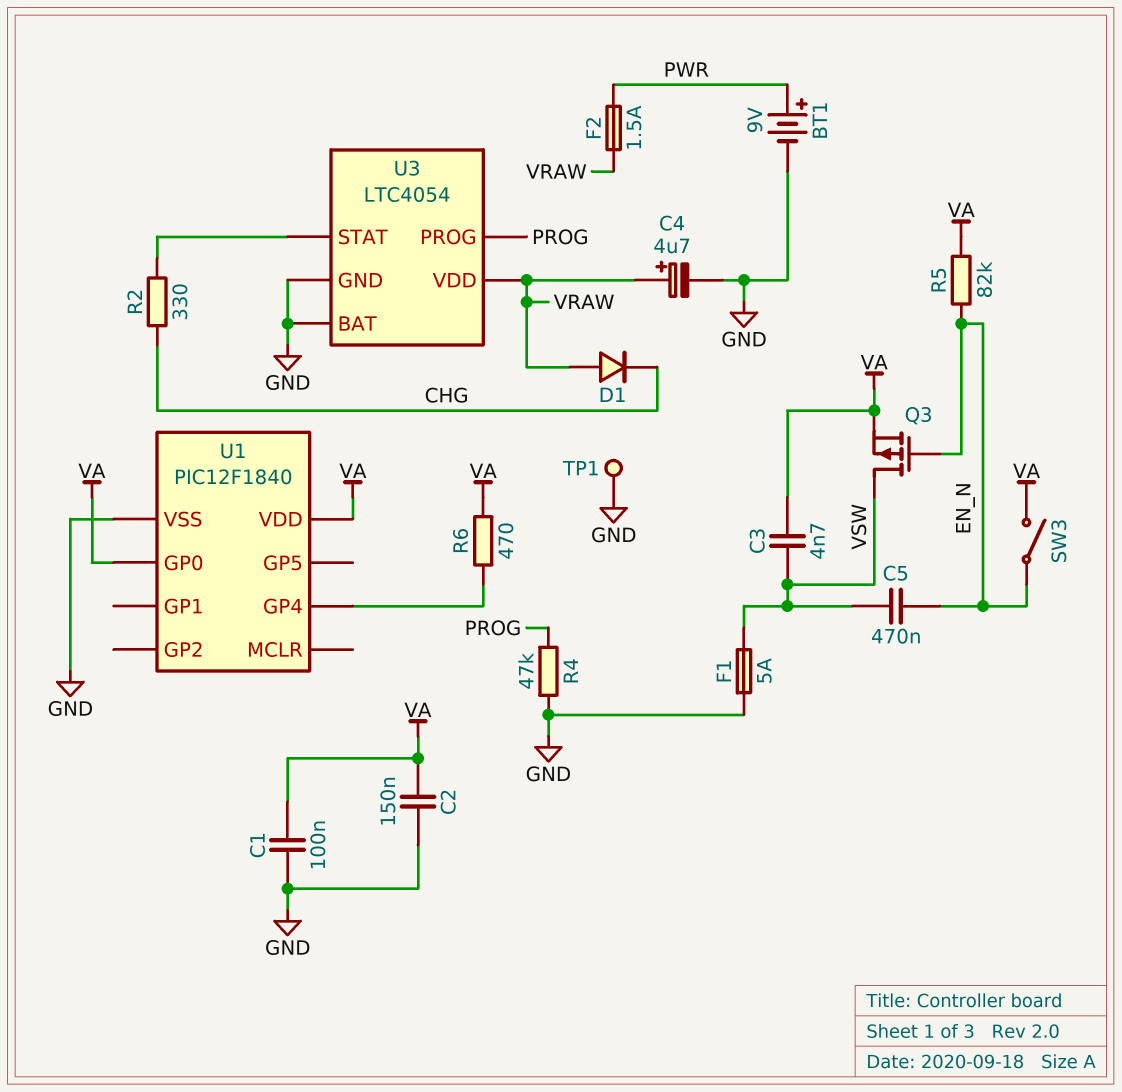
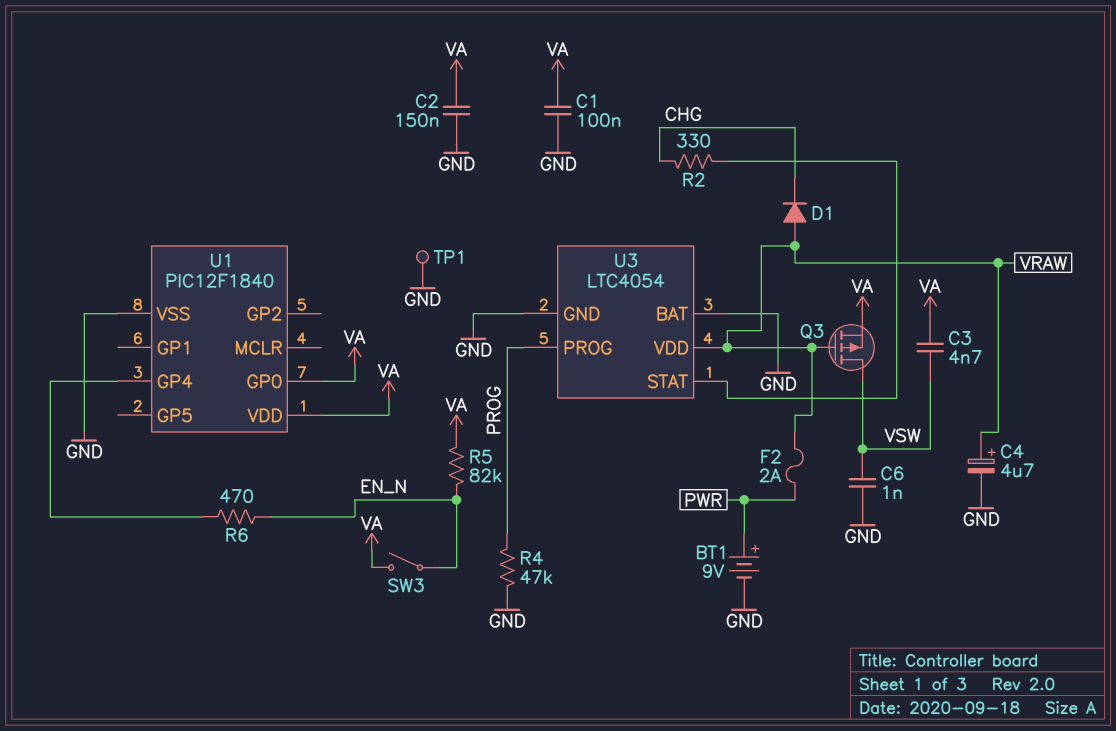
C5: 470nF (EN_N, VSW) -> none
C6: none -> 1nF (GND, VSW)
F1: 5A (GND, VSW) -> none
F2: 1.5A (PWR, VRAW) -> 2A (PWR, VRAW)
Q3: PMOS (G EN_N, D VSW, S VA) -> PMOS (G VRAW, D VSW, S VA)
R6: 470 (U1/GP4, VA) -> 470 (EN_N, U1/GP4)

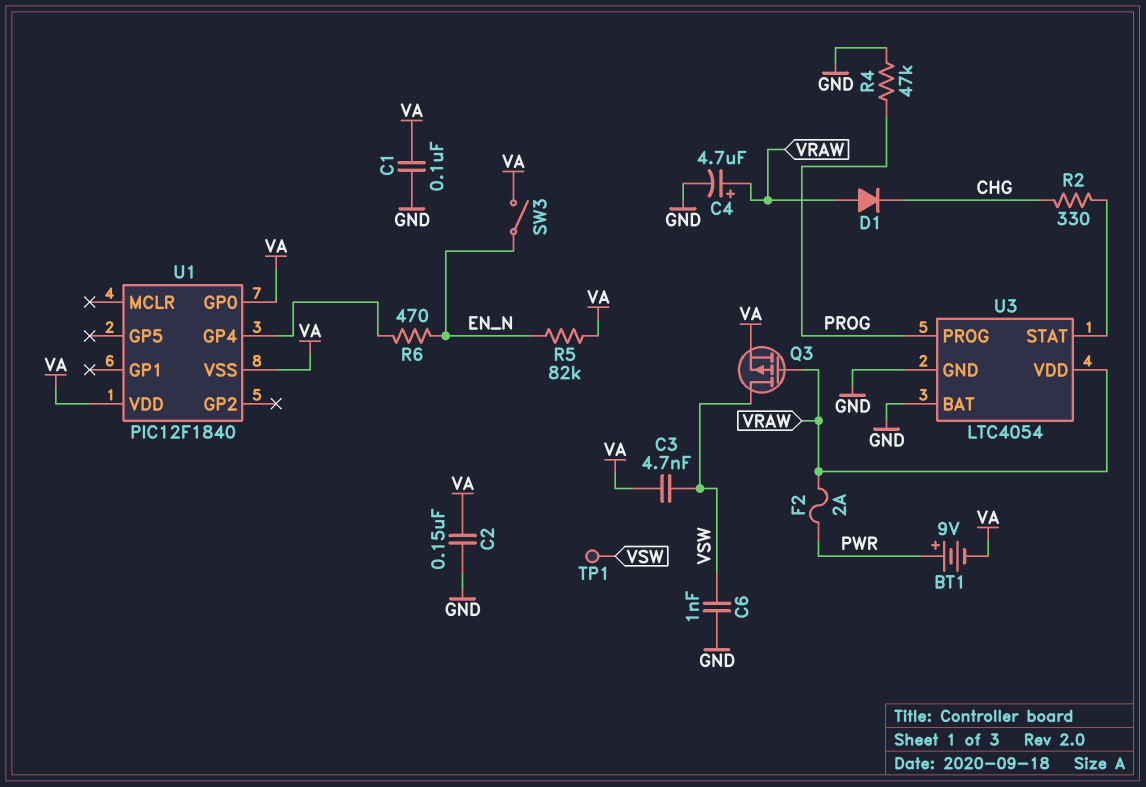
BT1: 9V (plus PWR, minus GND) -> 9V (plus PWR, minus VA)
TP1: test point (GND) -> test point (VSW)
U1 pin VSS: GND -> VA

